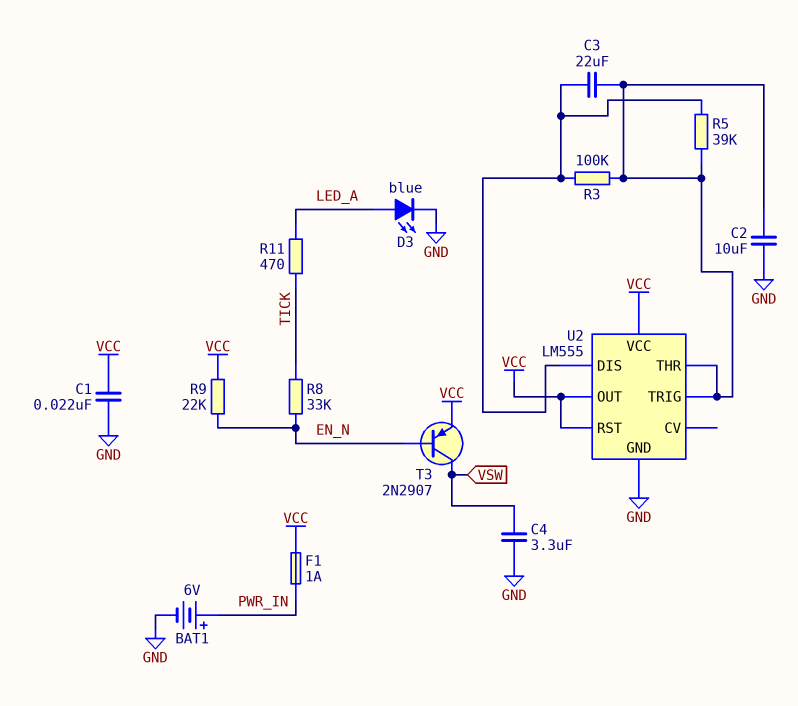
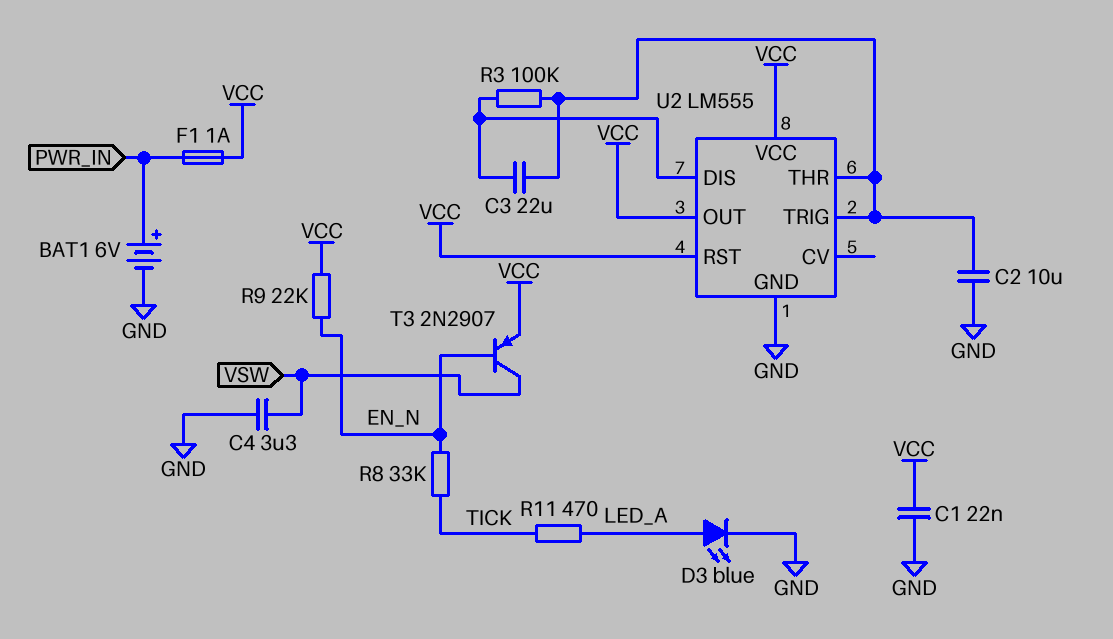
R5: 39k (U2/DIS, U2/THR) -> none

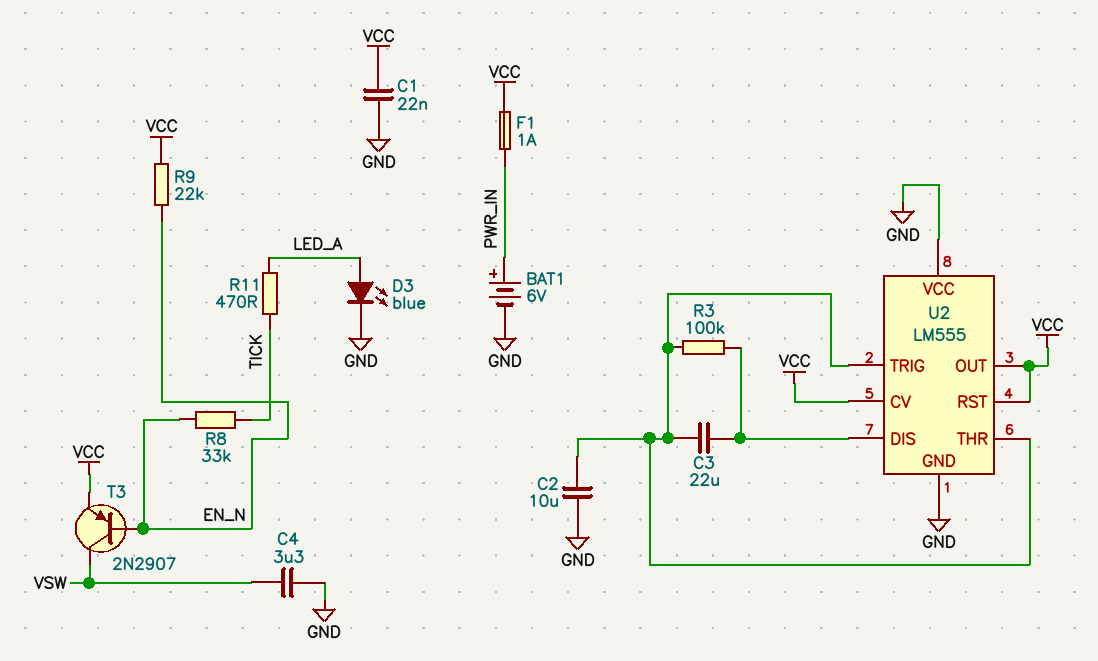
U2 pin CV: none -> VCC
U2 pin VCC: VCC -> GND

